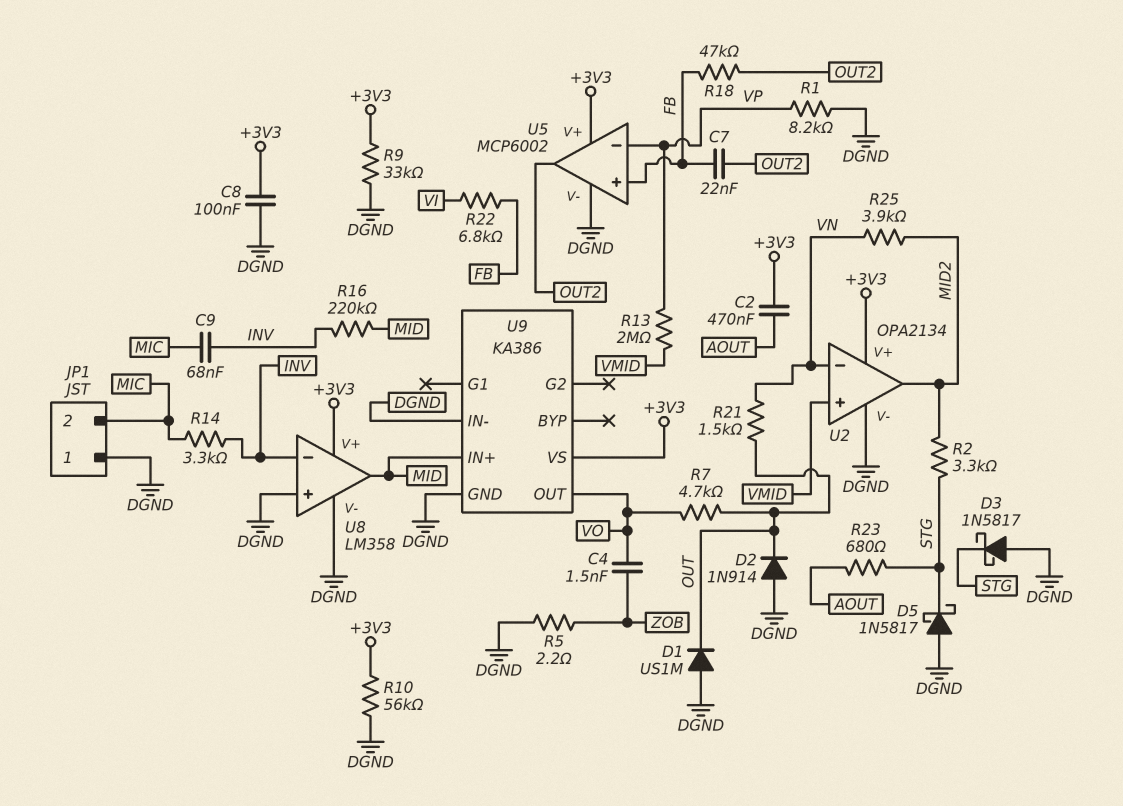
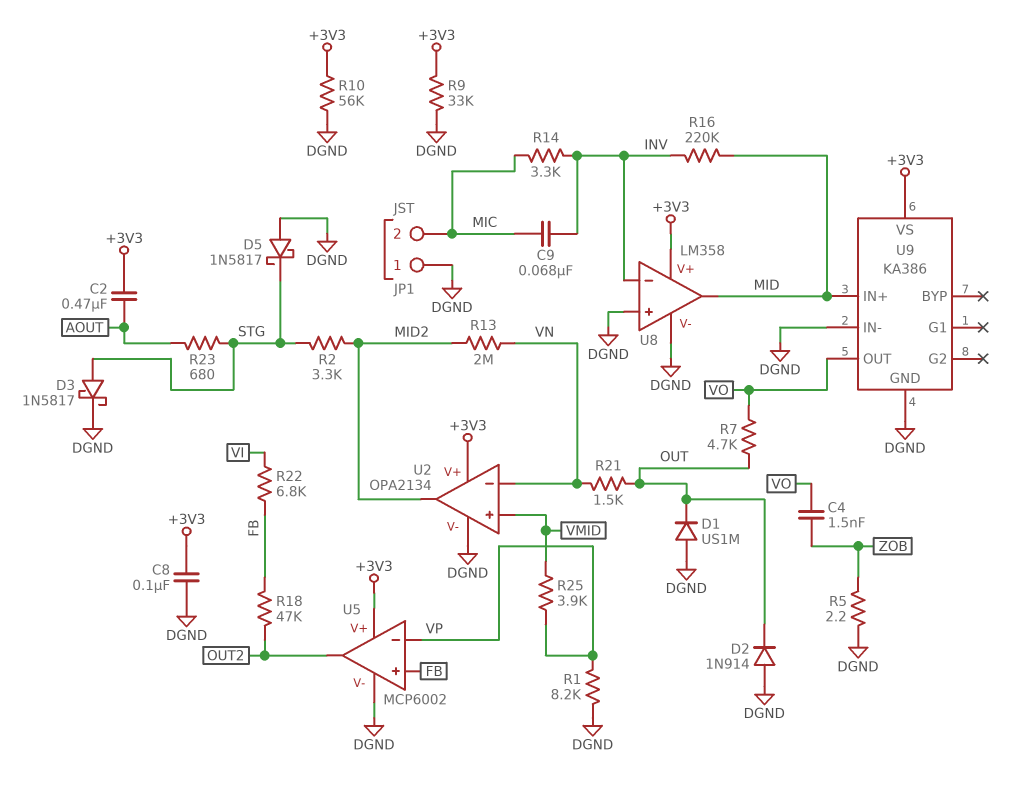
C7: 22nF (FB, OUT2) -> none
D3: schottky 1N5817 (A DGND, K STG) -> schottky 1N5817 (A STG, K DGND)
R13: 2M (VMID, VP) -> 2M (MID2, VN)
R25: 3.9k (MID2, VN) -> 3.9k (VMID, VP)

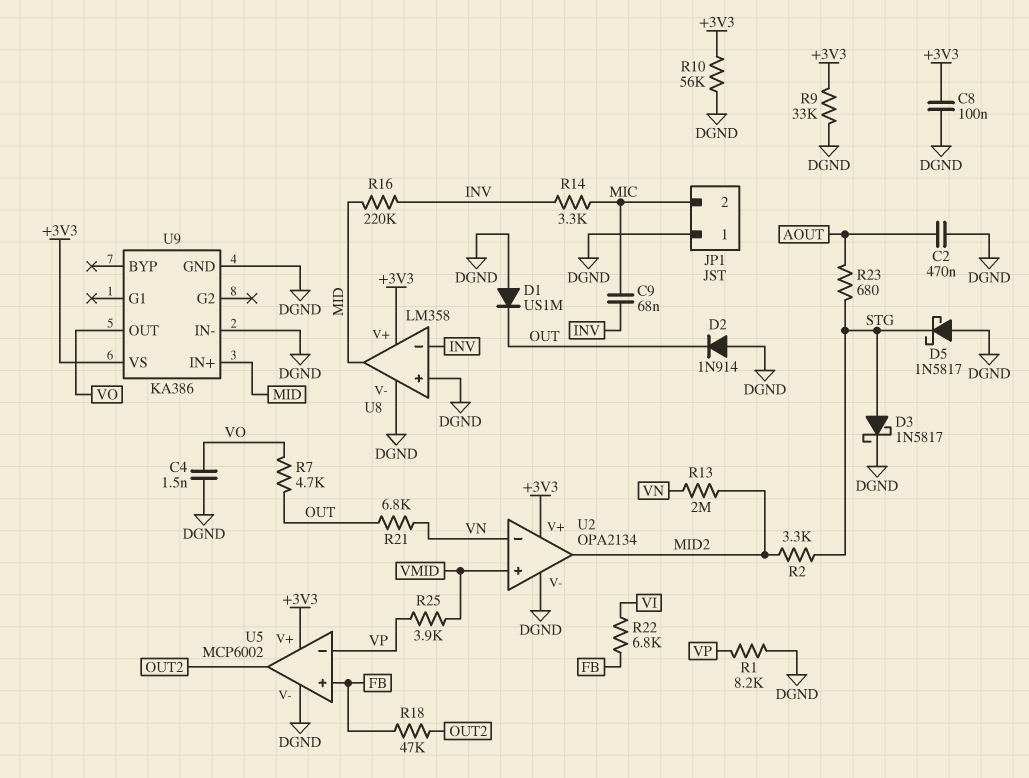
C2: 470nF (+3V3, AOUT) -> 470nF (AOUT, DGND)
C4: 1.5nF (VO, ZOB) -> 1.5nF (DGND, VO)
R5: 2.2 (DGND, ZOB) -> none
R21: 1.5k (OUT, VN) -> 6.8k (OUT, VN)

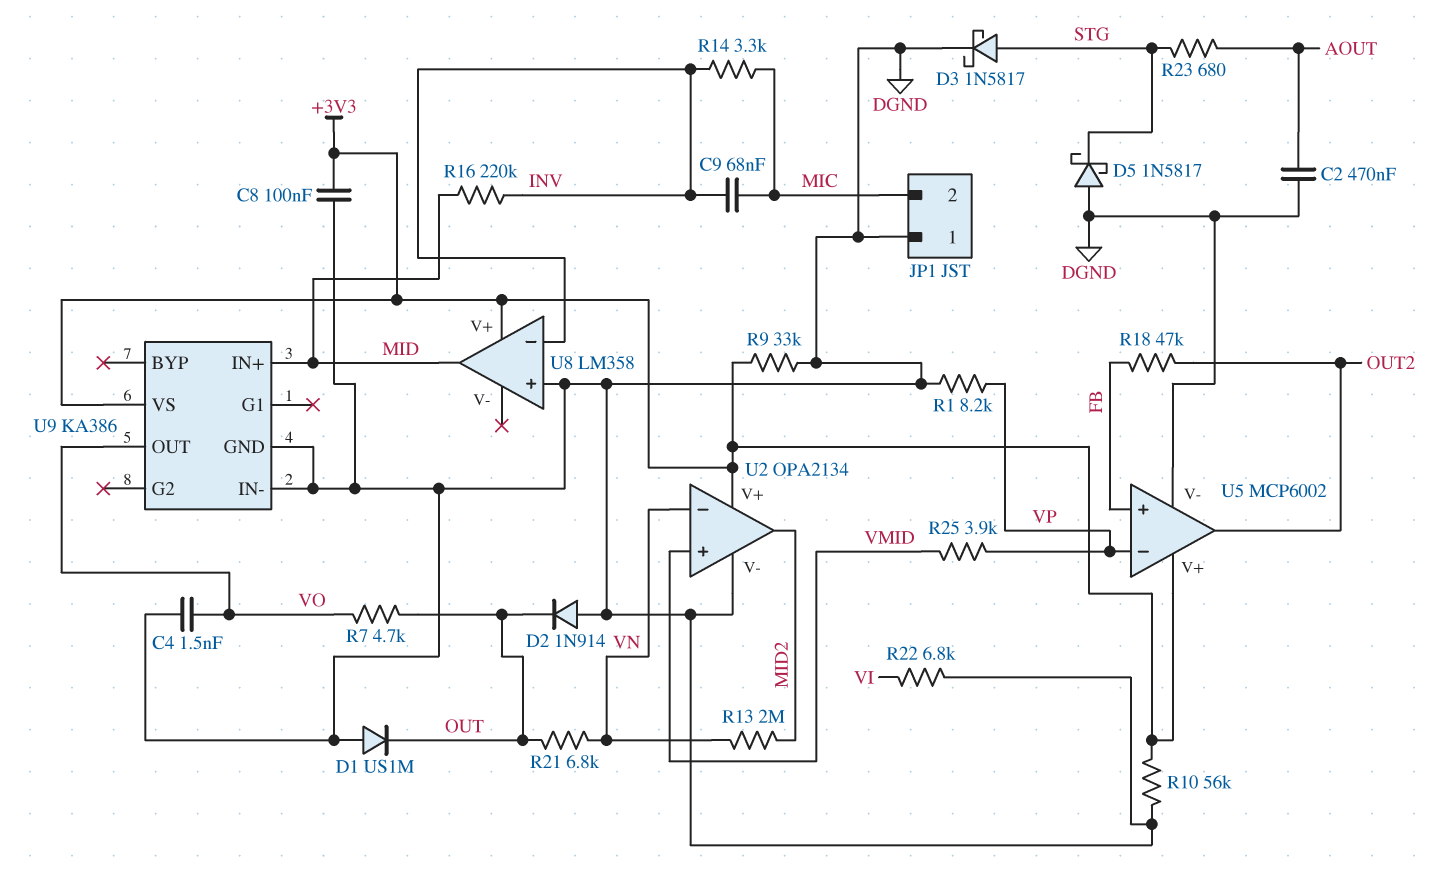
R2: 3.3k (MID2, STG) -> none
R22: 6.8k (FB, VI) -> 6.8k (DGND, VI)
U8 pin V-: DGND -> none

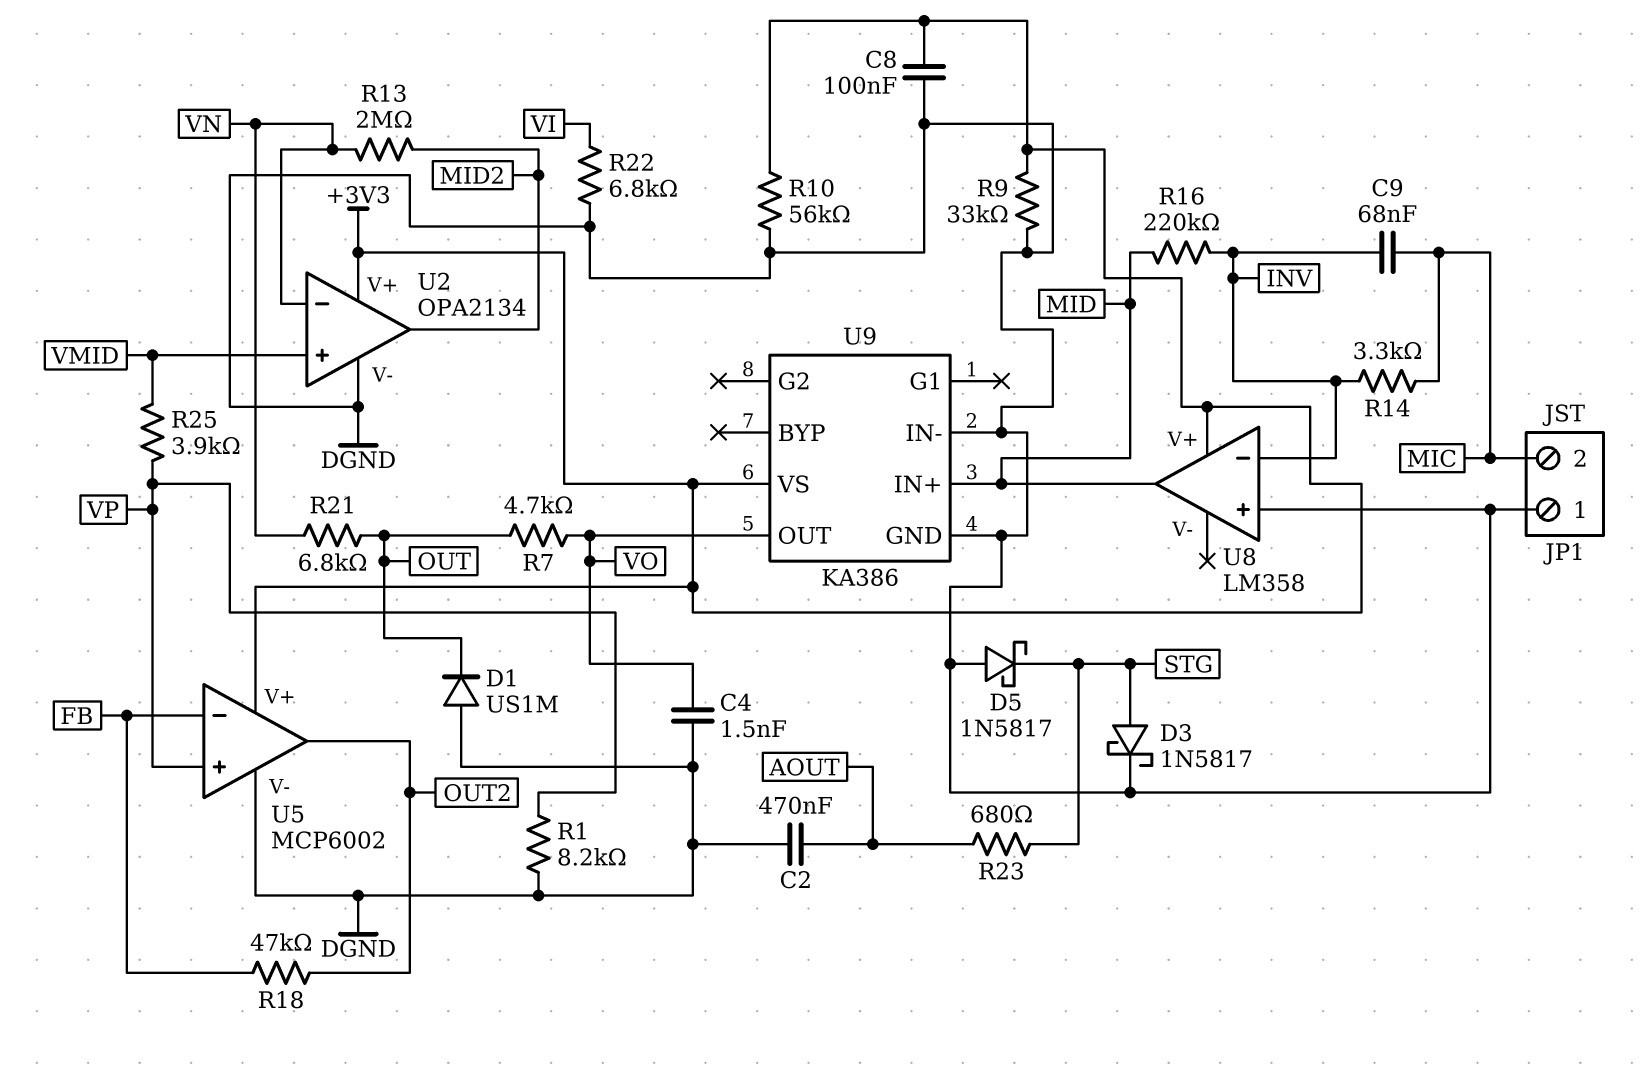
D2: diode 1N914 (A DGND, K OUT) -> none
U5 pin in+: FB -> VP
U5 pin in-: VP -> FB

